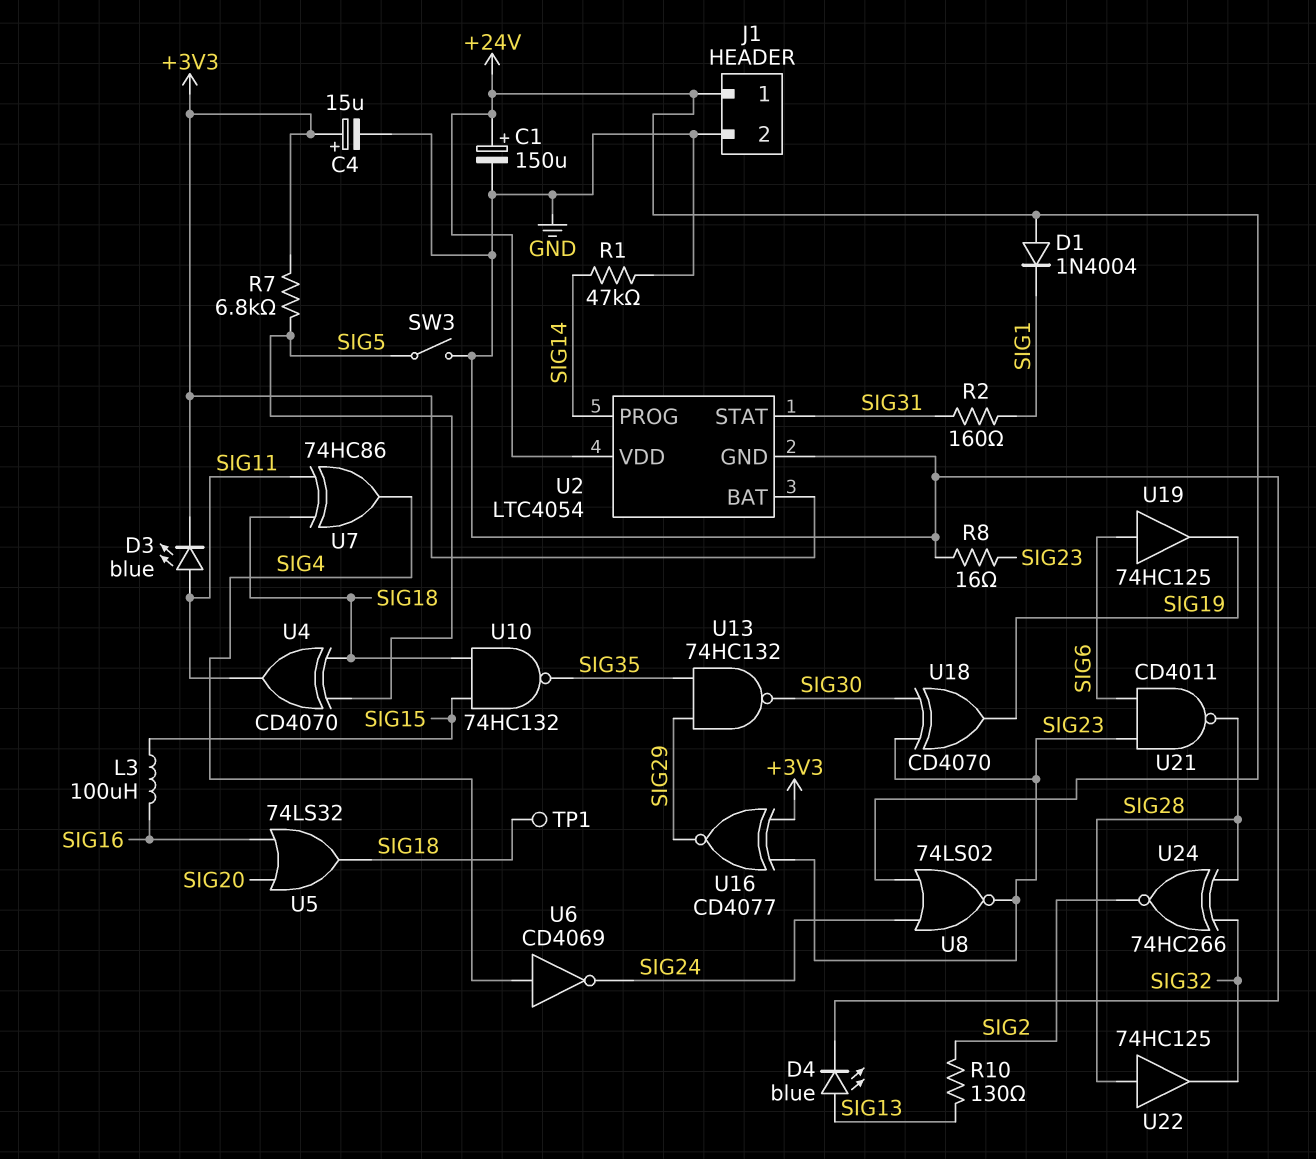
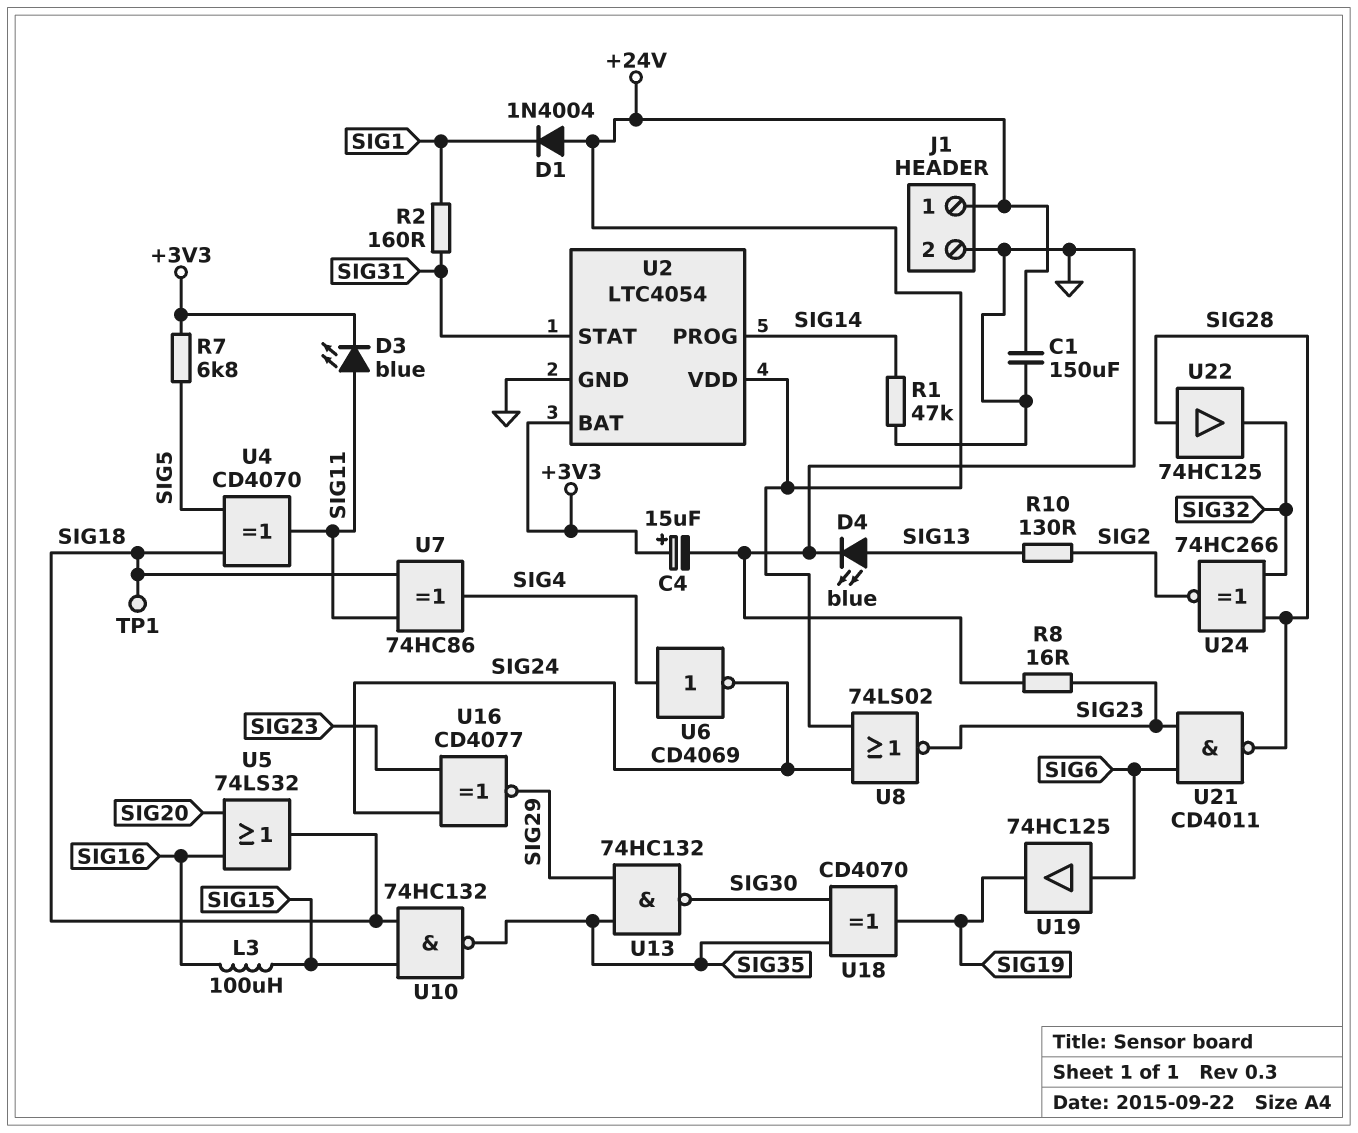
C1: 150uF (plus +24V, minus GND) -> 150uF (+24V, GND)
SW3: switch (GND, SIG5) -> none
U16: XNOR CD4077 (in +3V3, in SIG23, out SIG29) -> XNOR CD4077 (in SIG23, in SIG24, out SIG29)
U18: XOR CD4070 (in SIG23, in SIG30, out SIG19) -> XOR CD4070 (in SIG30, in SIG35, out SIG19)

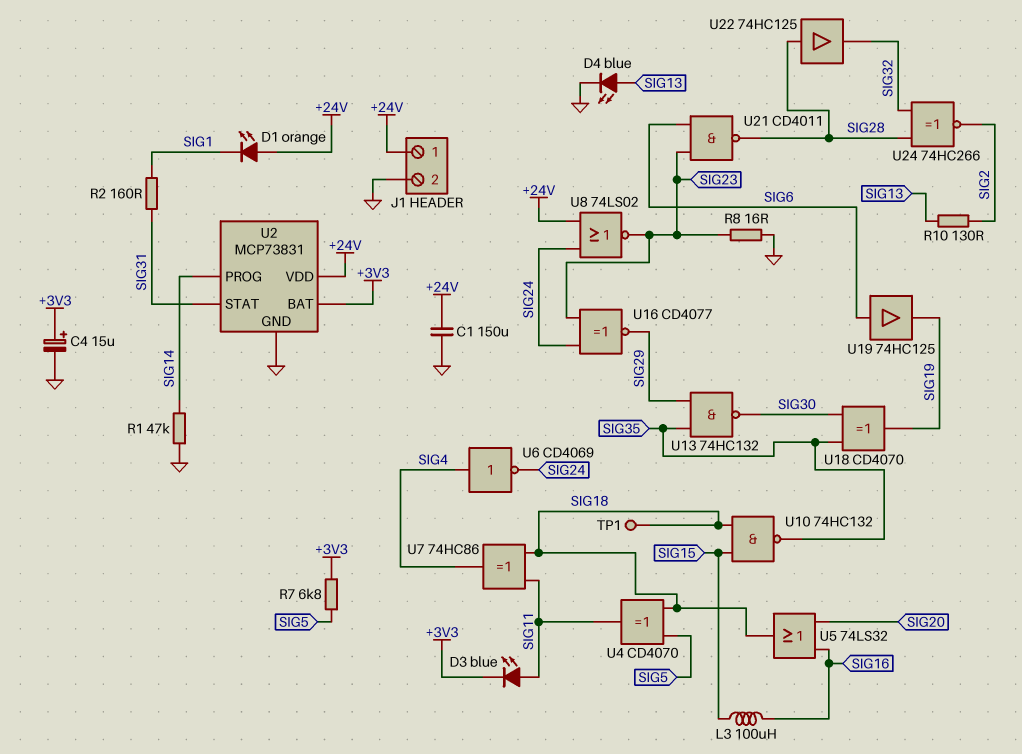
D1: diode 1N4004 (A +24V, K SIG1) -> LED orange (A +24V, K SIG1)
U2: LTC4054 -> MCP73831

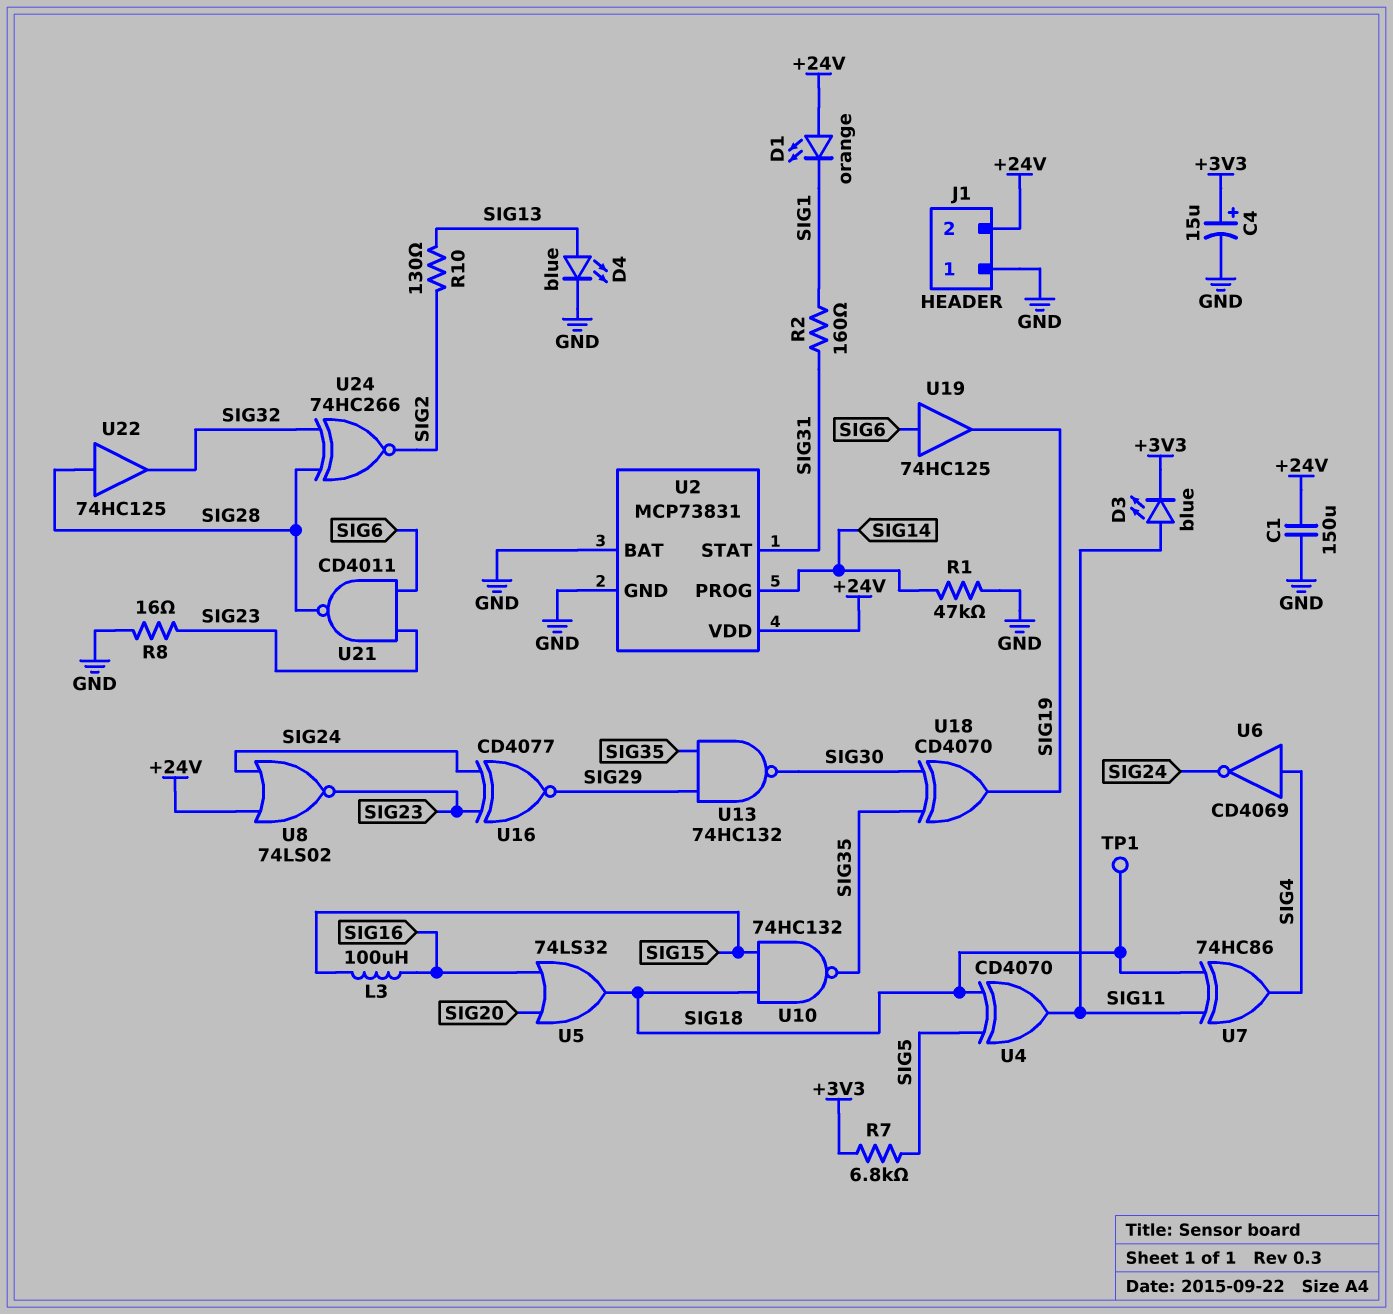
J1 pin 1: +24V -> GND
J1 pin 2: GND -> +24V
U2 pin BAT: +3V3 -> GND

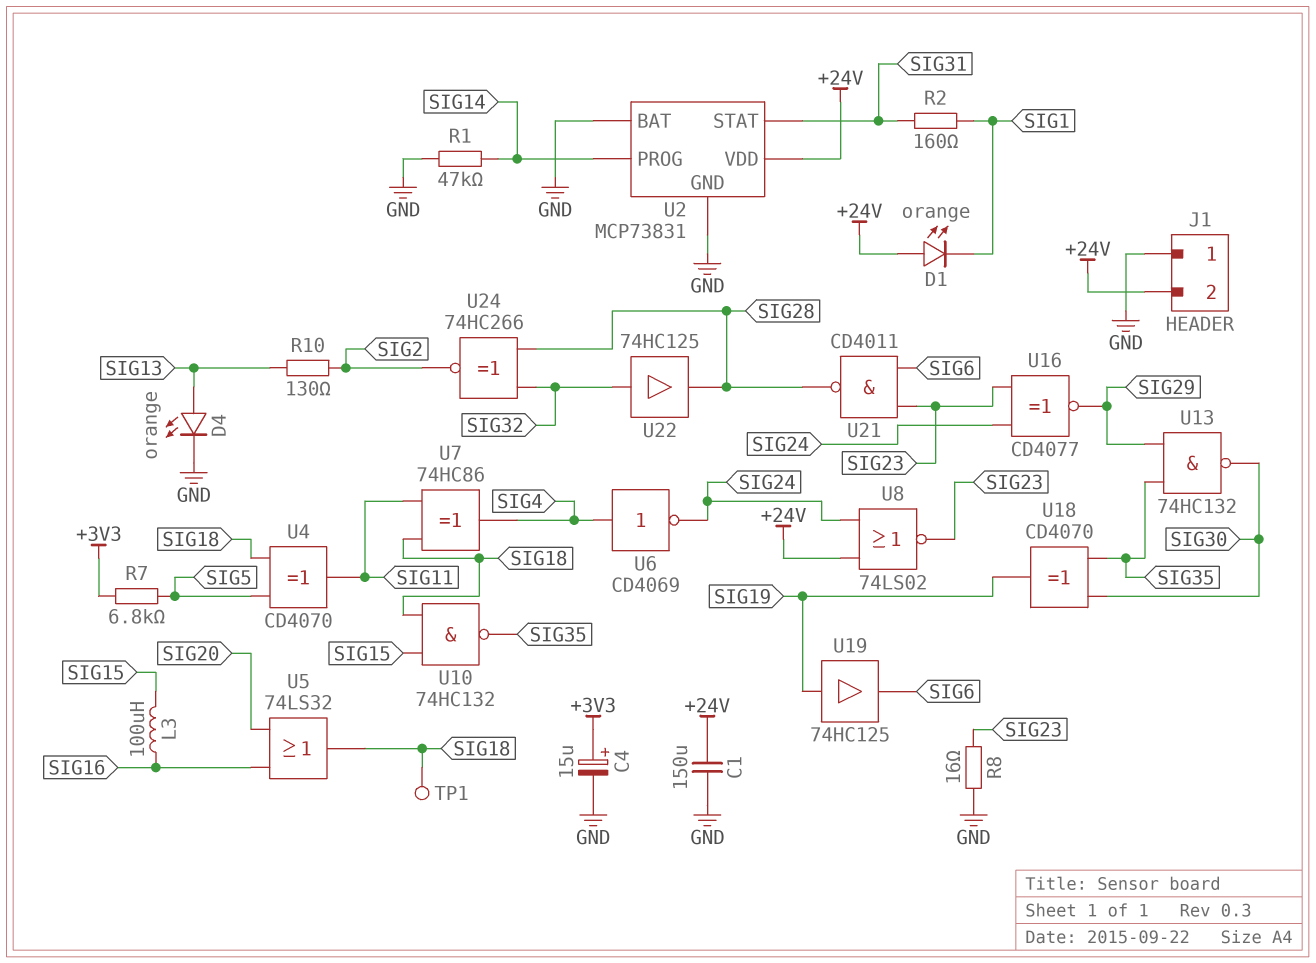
D3: LED blue (A SIG11, K +3V3) -> none
D4: LED blue (A SIG13, K GND) -> LED orange (A SIG13, K GND)
U19: buffer 74HC125 (in SIG6, out SIG19) -> buffer 74HC125 (in SIG19, out SIG6)
U22: buffer 74HC125 (in SIG28, out SIG32) -> buffer 74HC125 (in SIG32, out SIG28)

